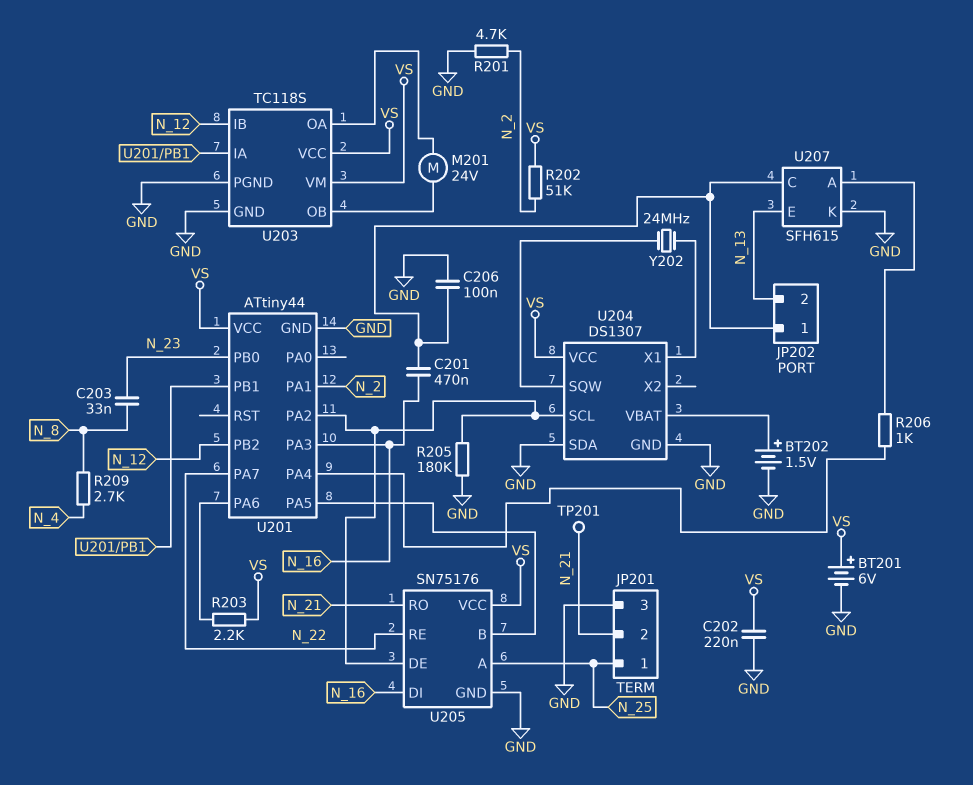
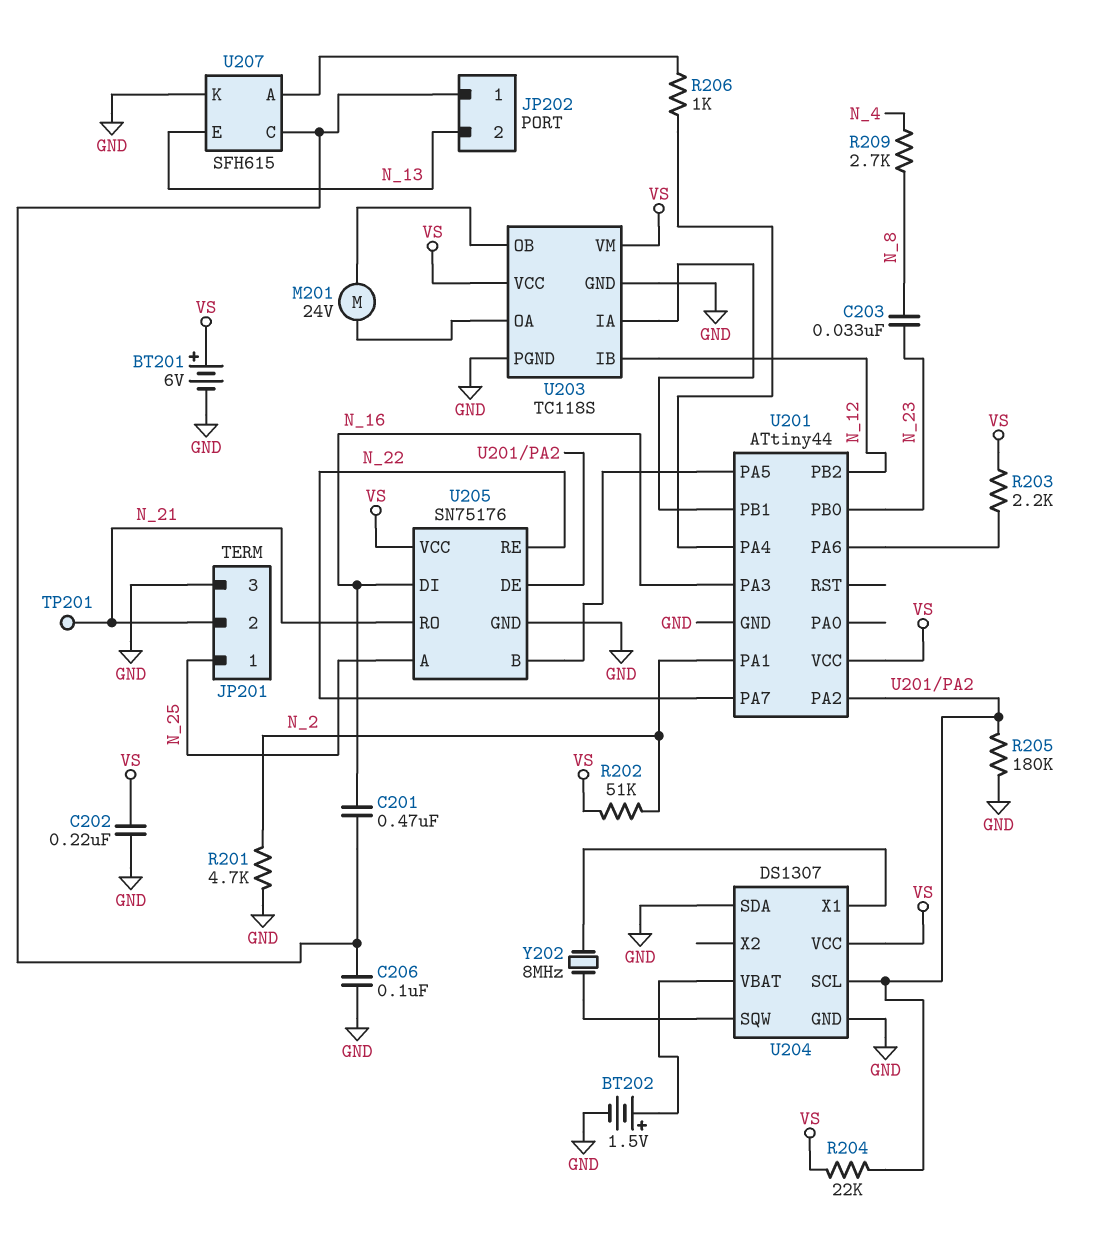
R204: none -> 22k (U201/PA2, VS)
Y202: 24MHz (U204/SQW, U204/X1) -> 8MHz (U204/SQW, U204/X1)

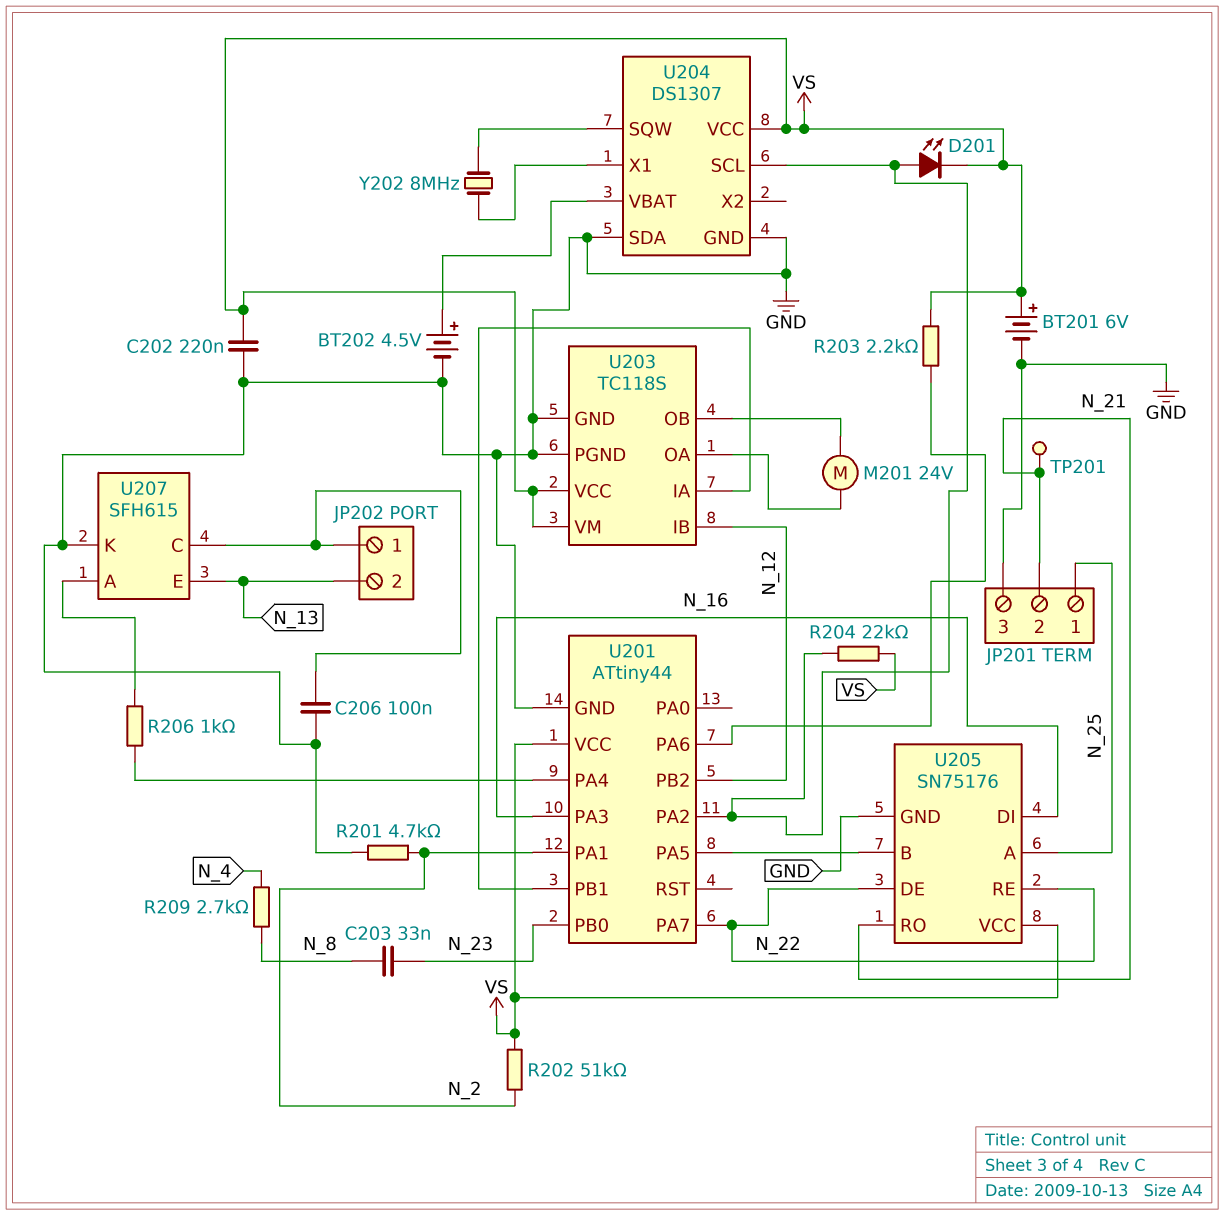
BT202: 1.5V (plus U204/VBAT, minus GND) -> 4.5V (plus U204/VBAT, minus GND)
C201: 470nF (JP202/1, N_16) -> none
D201: none -> LED (A U201/PA2, K VS)
R205: 180k (GND, U201/PA2) -> none
U205 pin DE: U201/PA2 -> N_22

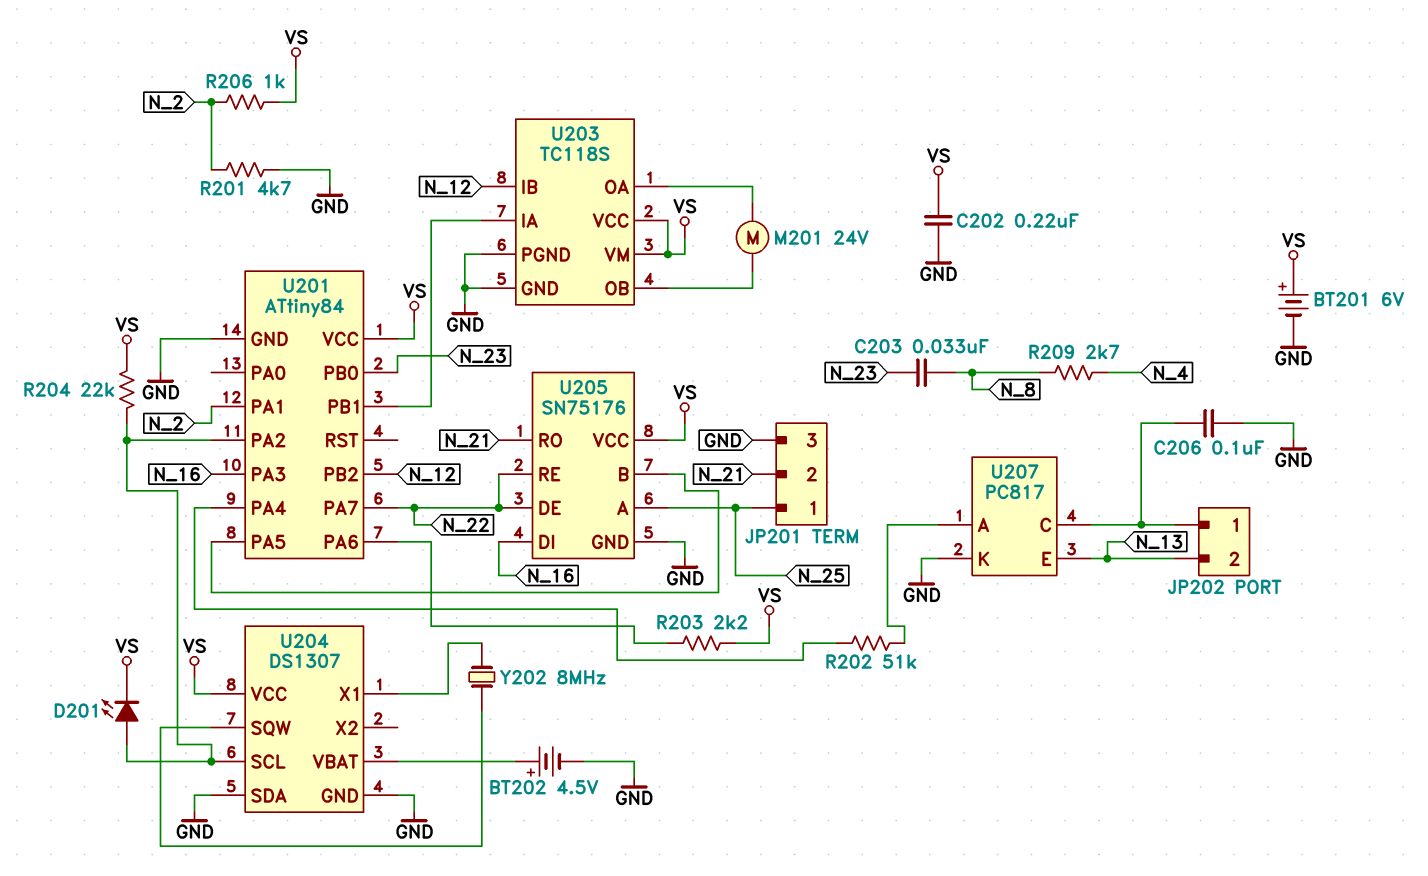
R202: 51k (N_2, VS) -> 51k (U201/PA4, U207/A)
R206: 1k (U201/PA4, U207/A) -> 1k (N_2, VS)
TP201: test point (N_21) -> none
U201: ATtiny44 -> ATtiny84
U207: SFH615 -> PC817

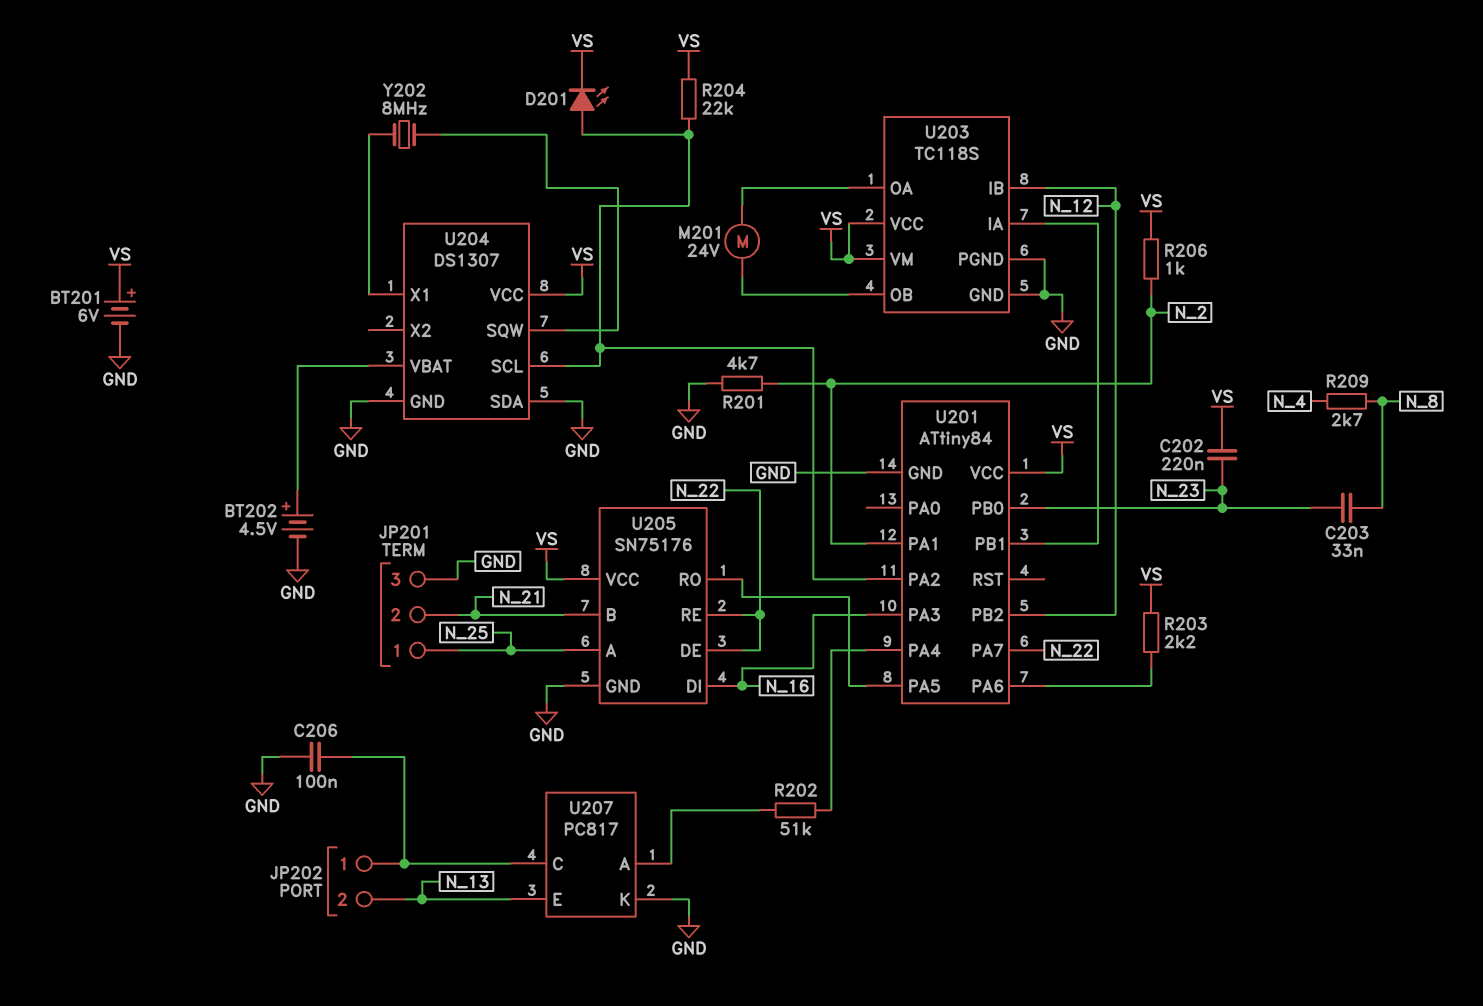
C202: 220nF (GND, VS) -> 220nF (N_23, VS)
U205 pin B: U201/PA5 -> N_21
U205 pin RO: N_21 -> U201/PA5

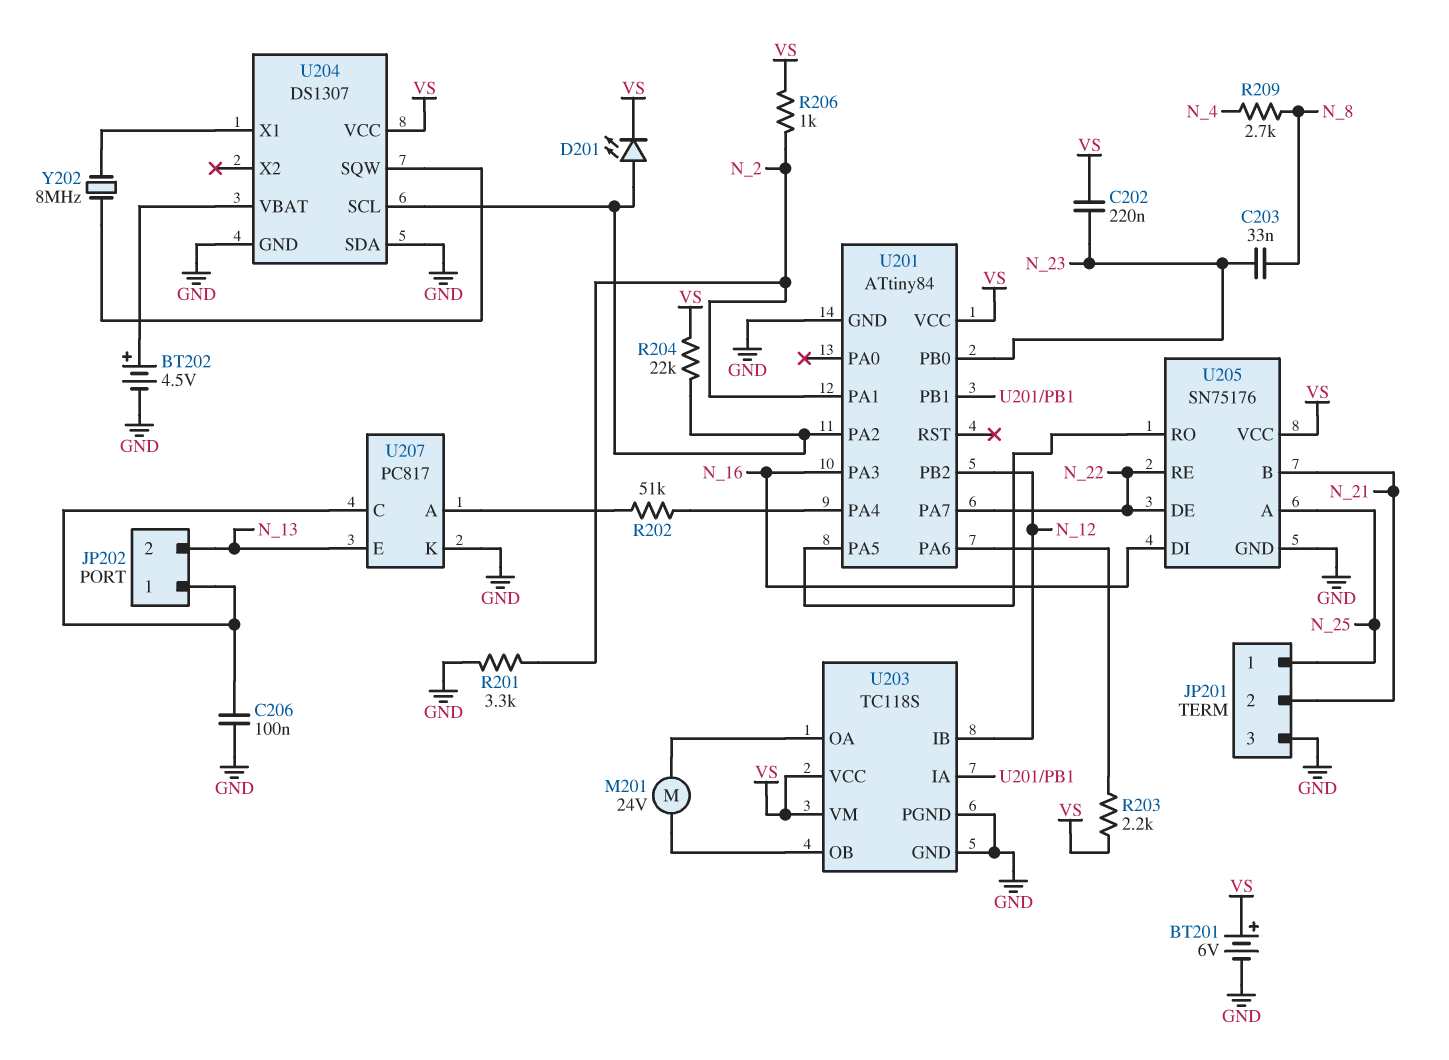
R201: 4.7k (GND, N_2) -> 3.3k (GND, N_2)

